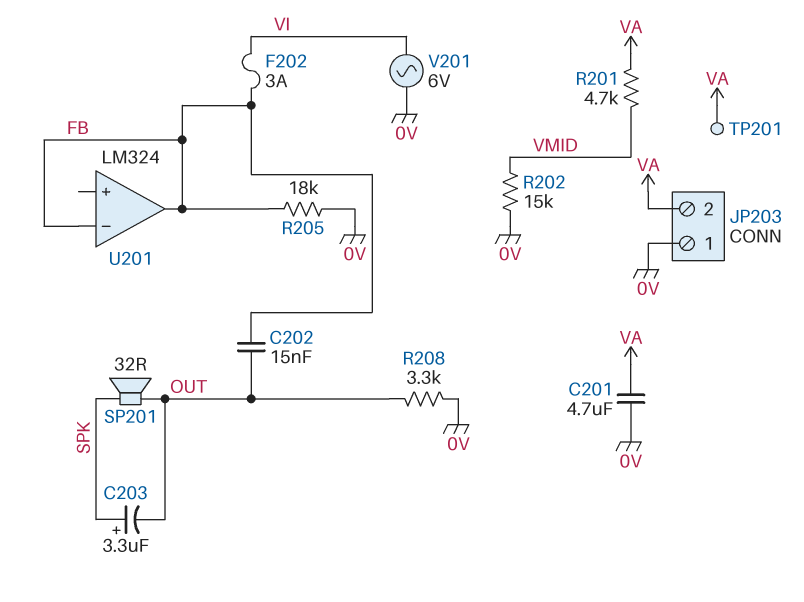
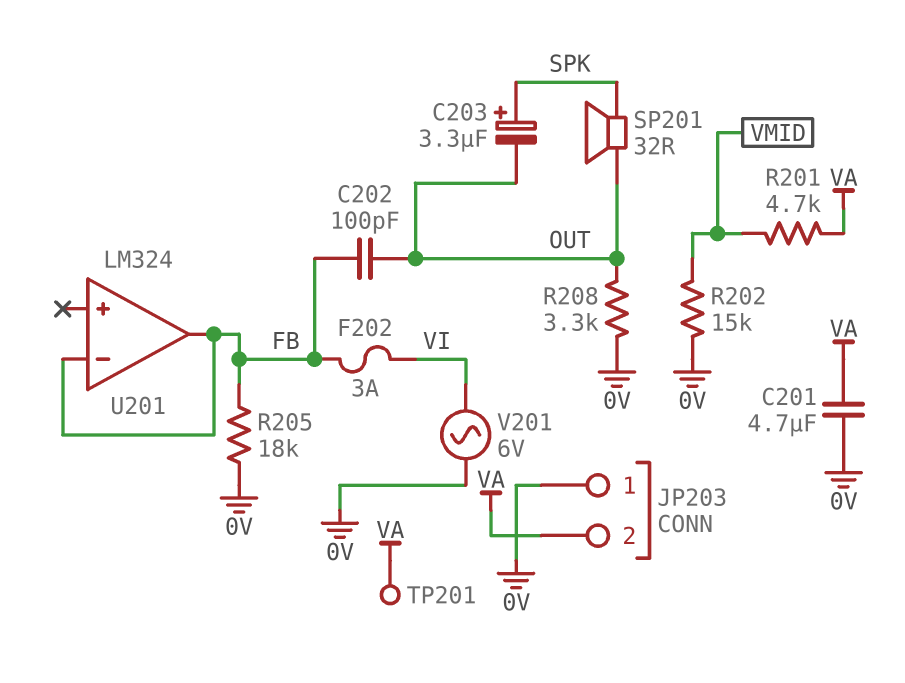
C202: 15nF (FB, OUT) -> 100pF (FB, OUT)

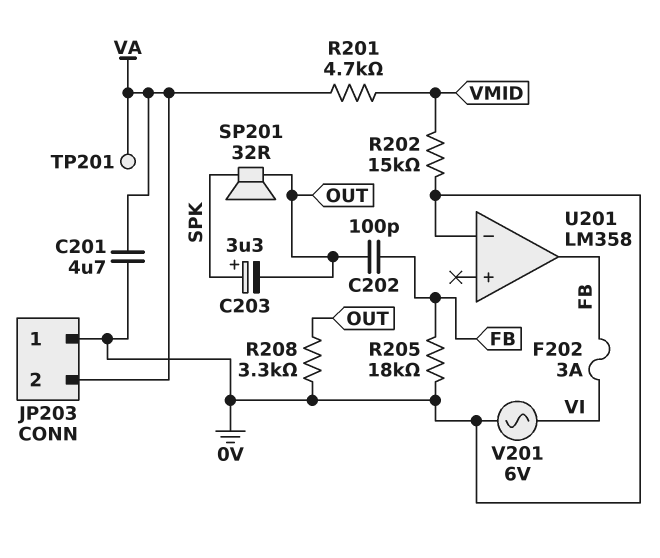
U201: LM324 -> LM358
U201 pin in-: FB -> 0V

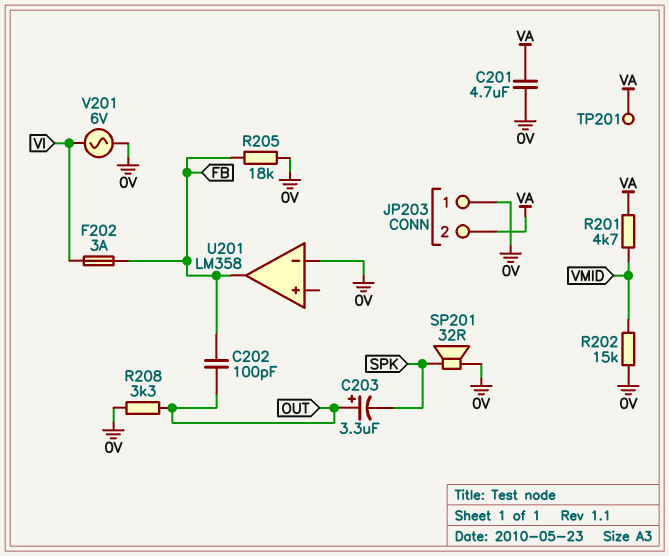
C203: 3.3uF (plus SPK, minus OUT) -> 3.3uF (plus OUT, minus SPK)
SP201: speaker 32R (OUT, SPK) -> speaker 32R (0V, SPK)

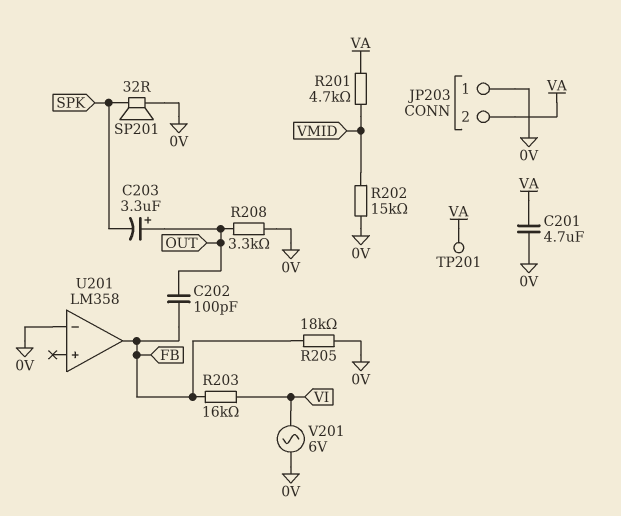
F202: 3A (FB, VI) -> none
R203: none -> 16k (FB, VI)

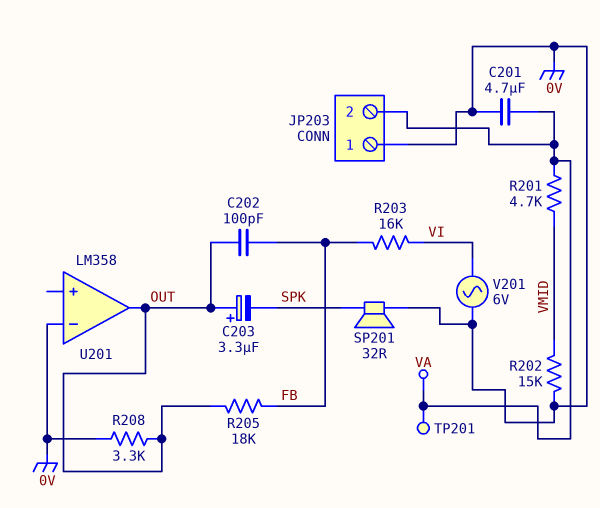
R205: 18k (0V, FB) -> 18k (FB, OUT)
U201 pin out: FB -> OUT

